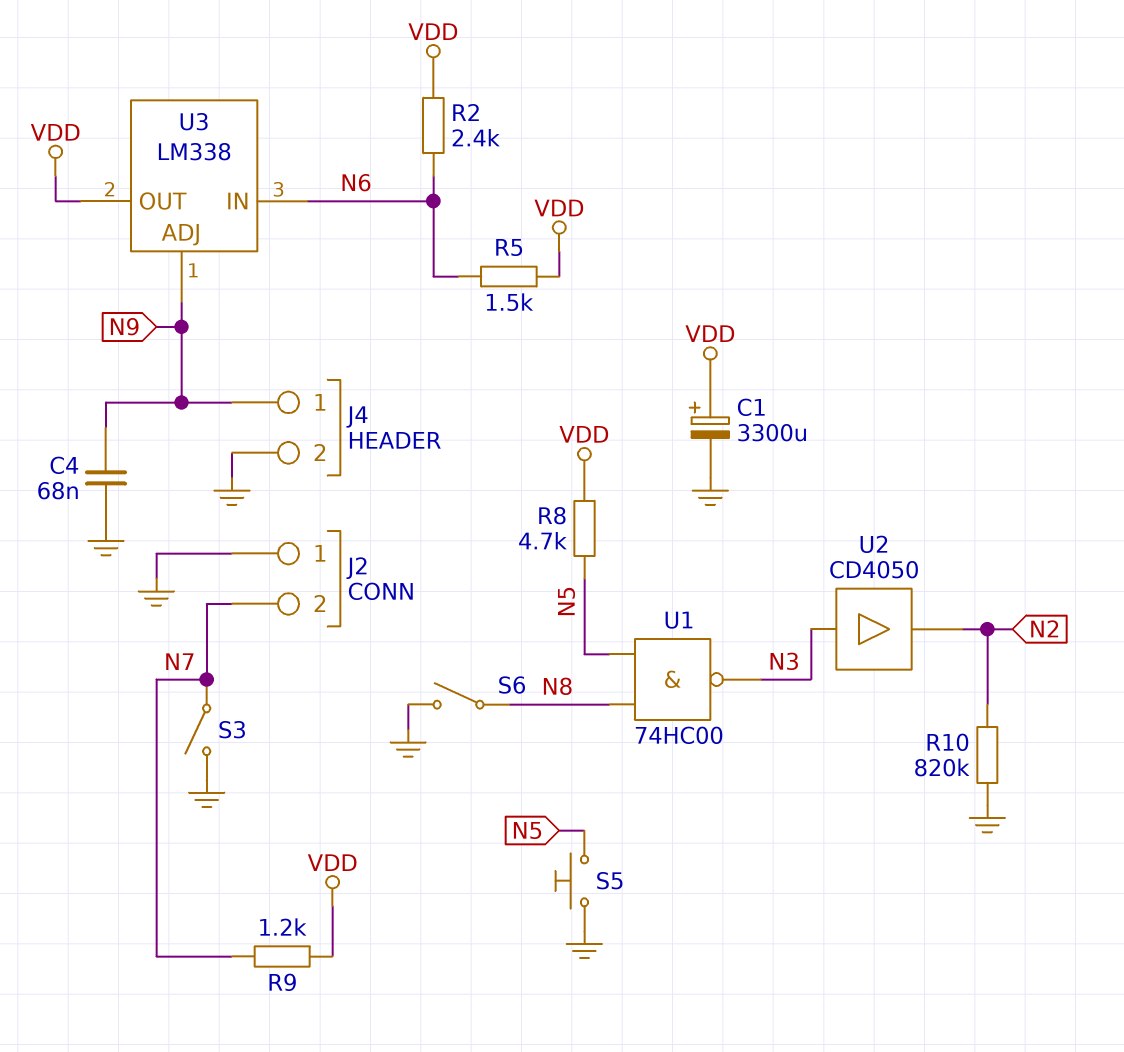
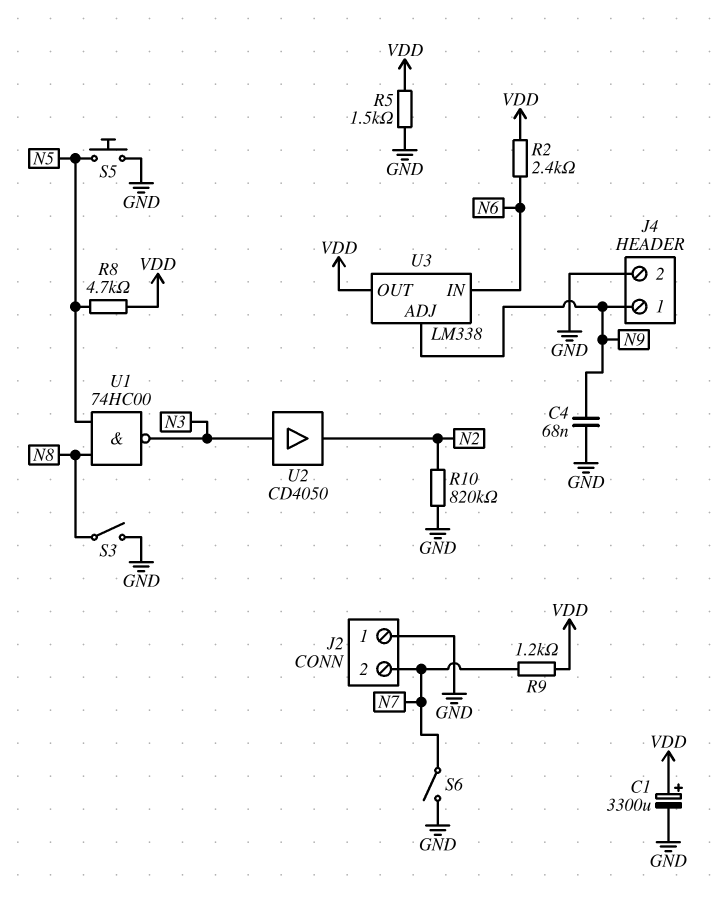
R5: 1.5k (N6, VDD) -> 1.5k (GND, VDD)
S3: switch (GND, N7) -> switch (GND, N8)
S6: switch (GND, N8) -> switch (GND, N7)

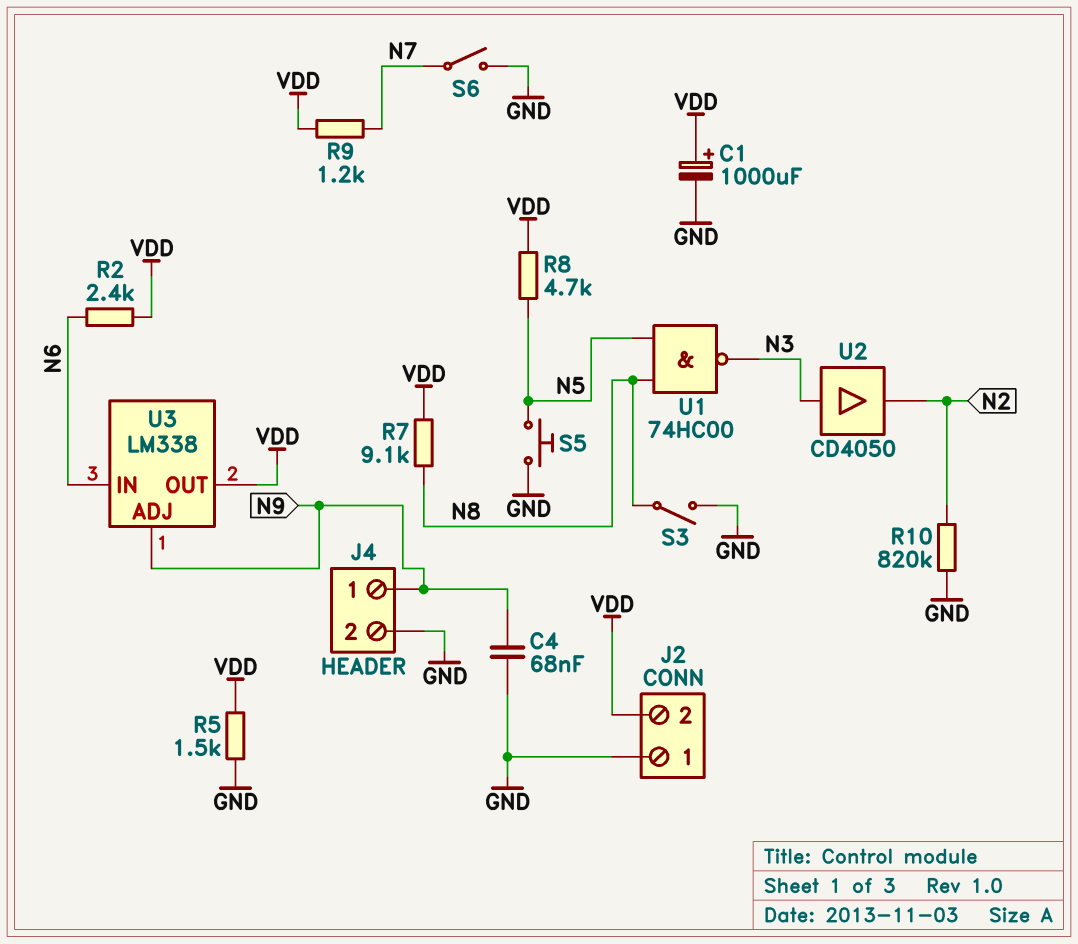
C1: 3300uF (plus VDD, minus GND) -> 1000uF (plus VDD, minus GND)
J2 pin 2: N7 -> VDD
R7: none -> 9.1k (N8, VDD)

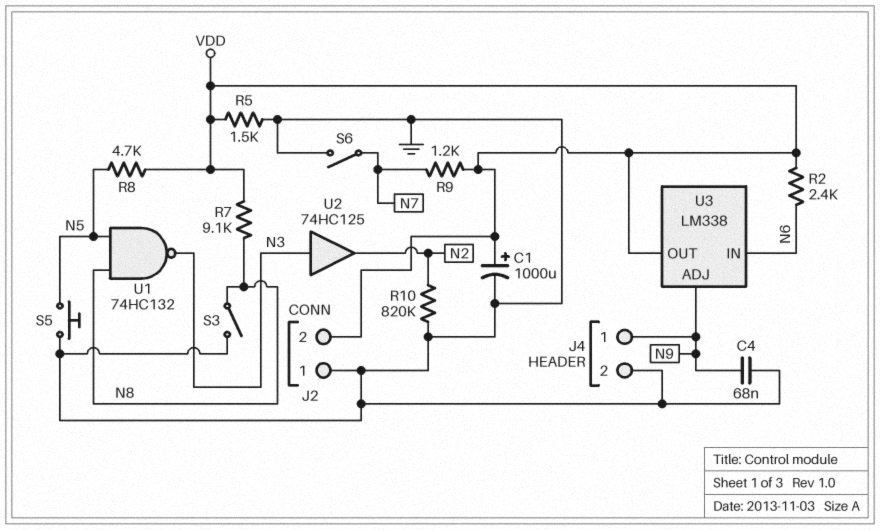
U1: NAND 74HC00 (in N5, in N8, out N3) -> NAND 74HC132 (in N5, in N8, out N3)
U2: buffer CD4050 (in N3, out N2) -> buffer 74HC125 (in N3, out N2)

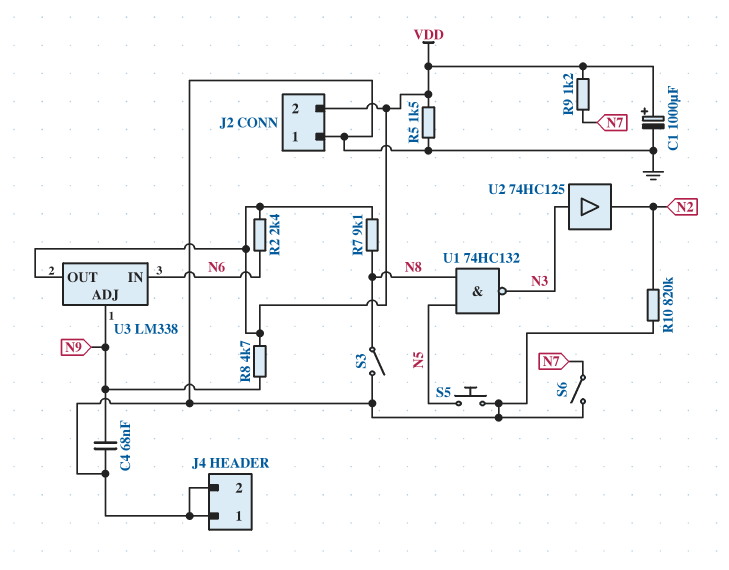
J4 pin 1: N9 -> GND
R8: 4.7k (N5, VDD) -> 4.7k (N9, VDD)

